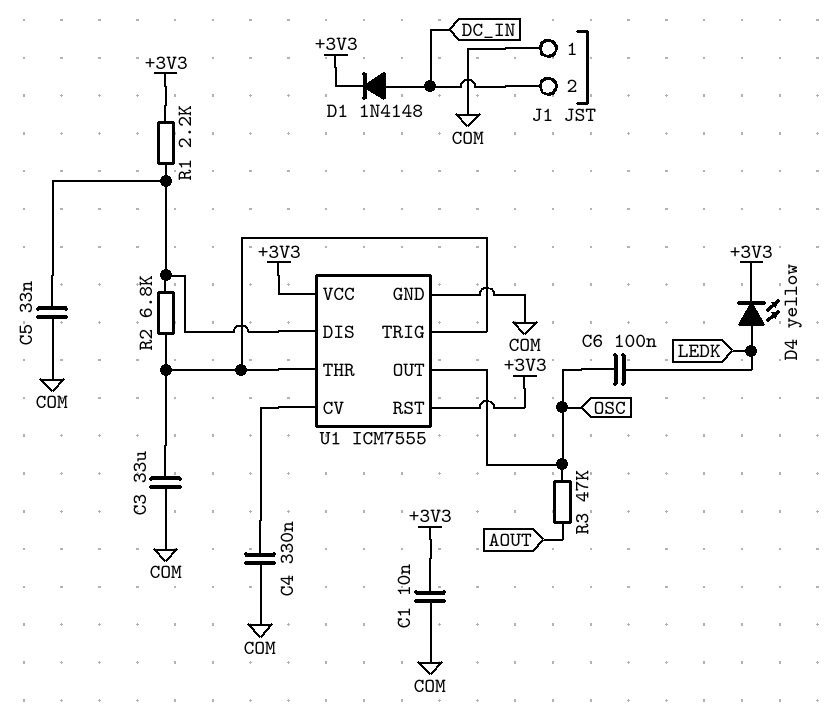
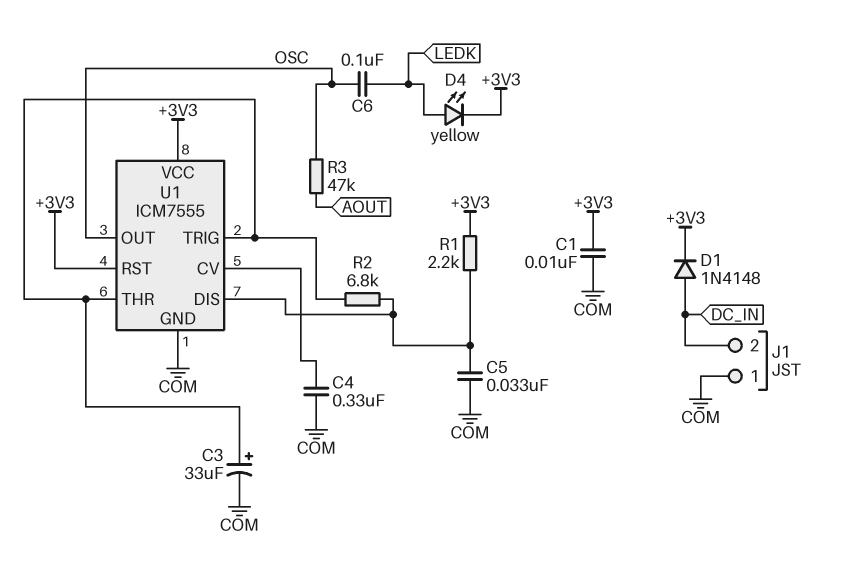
C3: 33uF (COM, U1/THR) -> 33uF (plus U1/THR, minus COM)

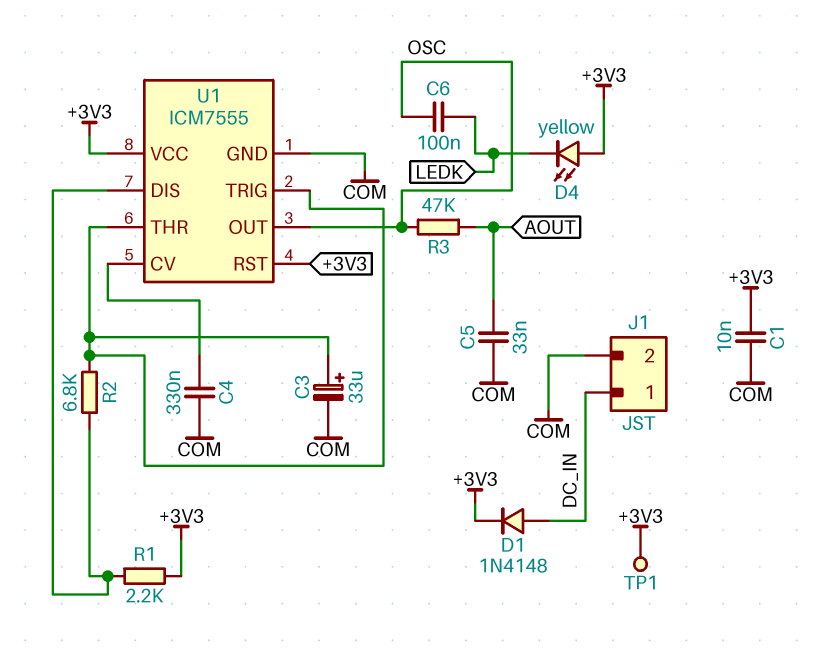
C5: 33nF (COM, U1/DIS) -> 33nF (AOUT, COM)
D4: LED yellow (A LEDK, K +3V3) -> LED yellow (A +3V3, K LEDK)
J1 pin 1: COM -> DC_IN
J1 pin 2: DC_IN -> COM
TP1: none -> test point (+3V3)

